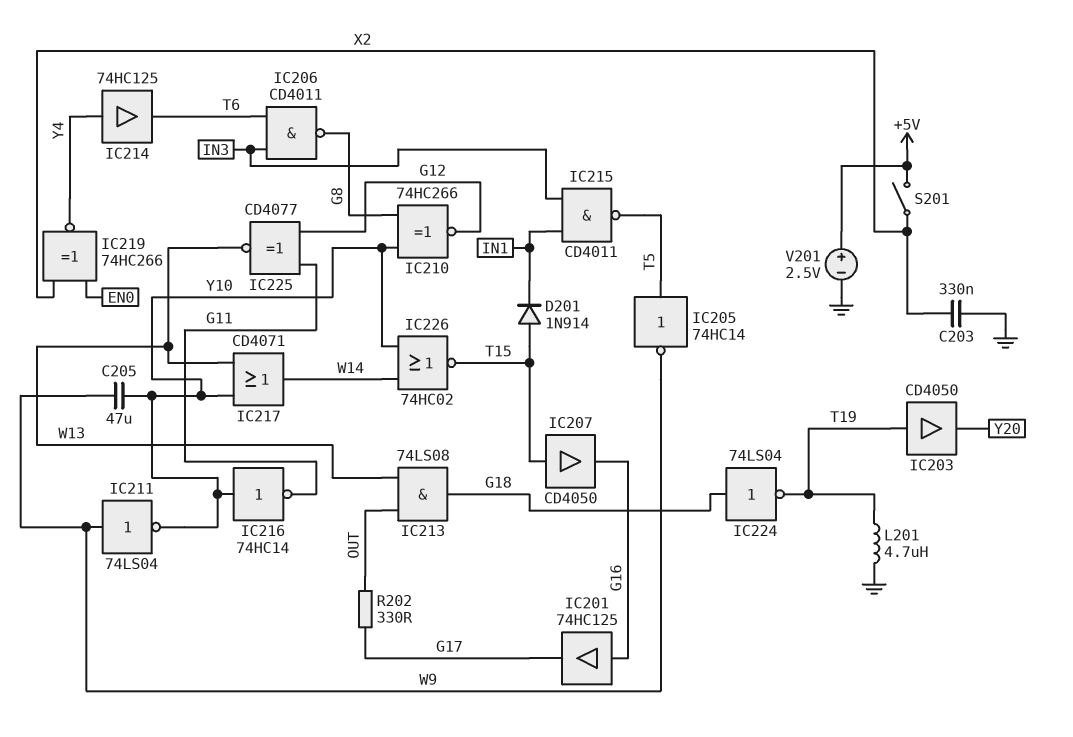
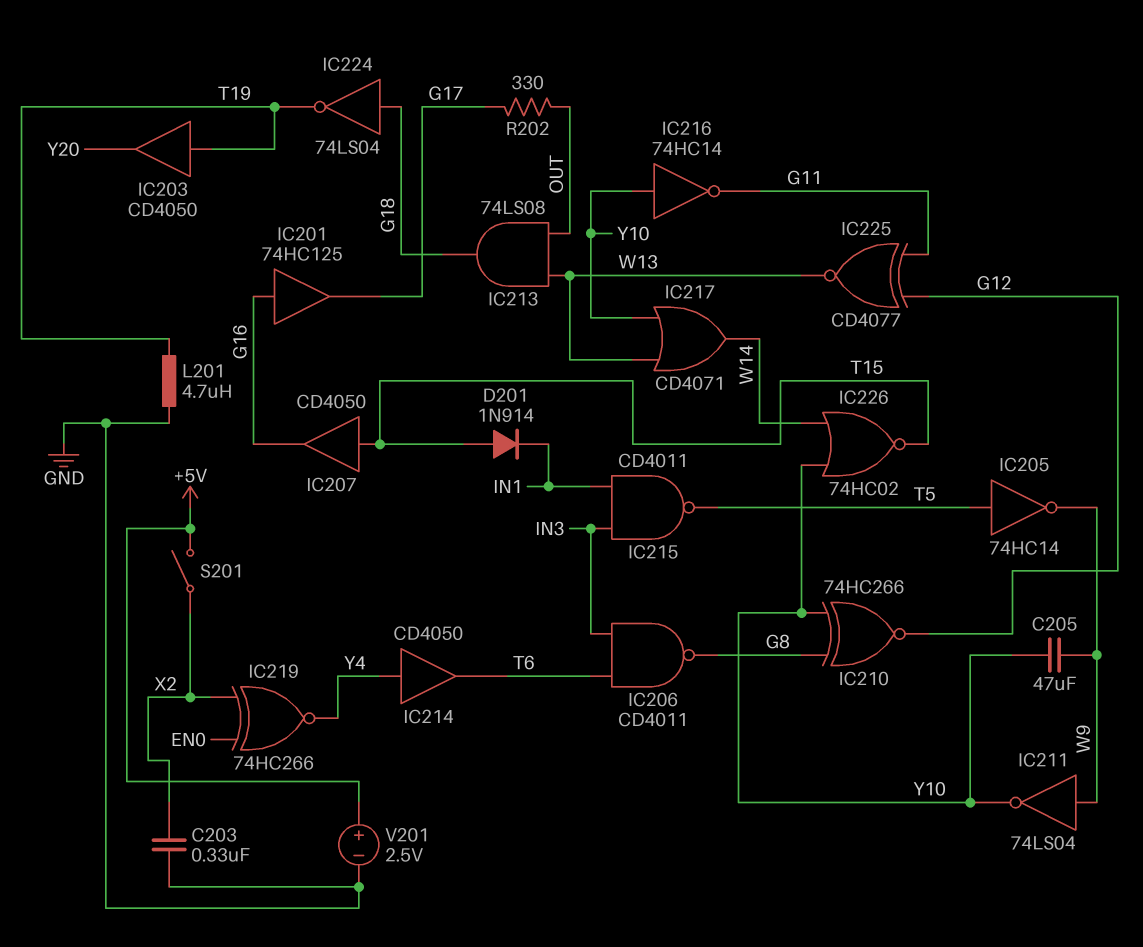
IC214: buffer 74HC125 (in Y4, out T6) -> buffer CD4050 (in Y4, out T6)

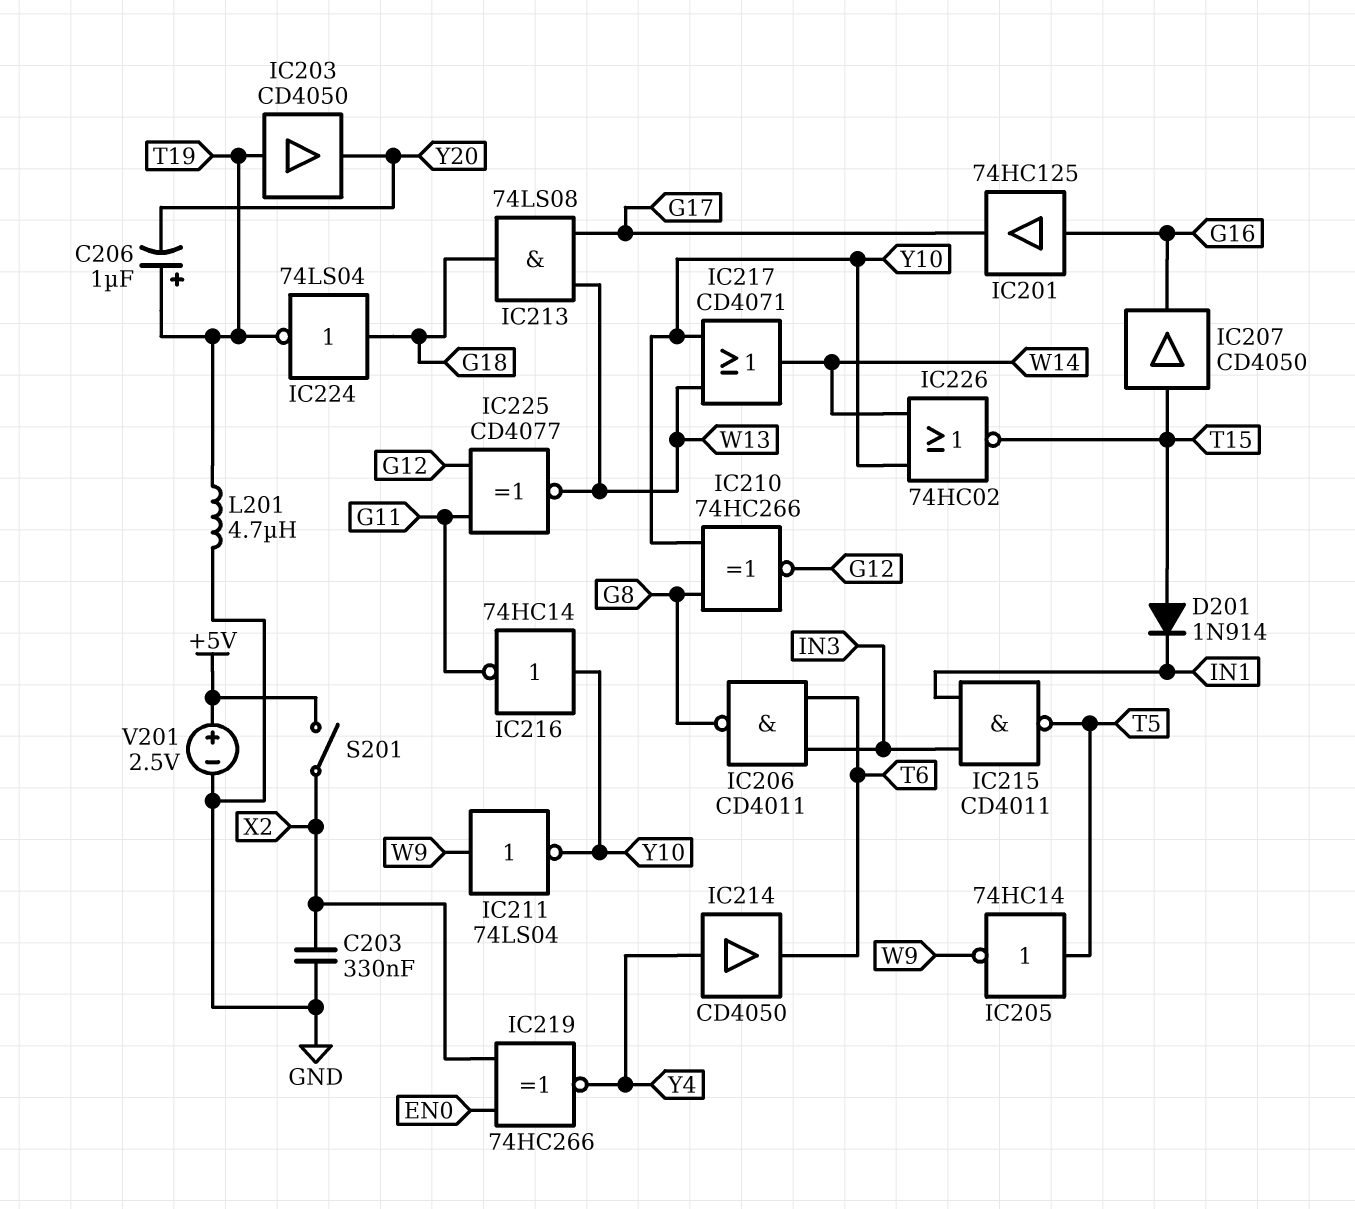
C205: 47uF (W9, Y10) -> none
C206: none -> 1uF (plus T19, minus Y20)
IC213: AND 74LS08 (in OUT, in W13, out G18) -> AND 74LS08 (in G17, in W13, out G18)
R202: 330 (G17, OUT) -> none

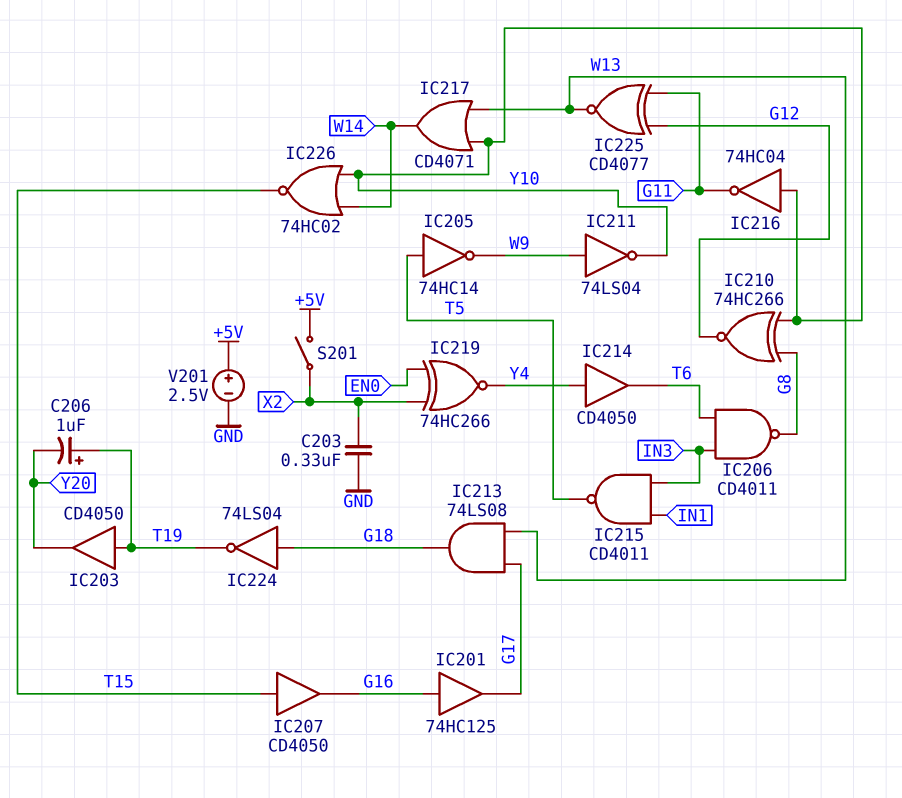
D201: diode 1N914 (A T15, K IN1) -> none
IC216: NOT 74HC14 (in Y10, out G11) -> NOT 74HC04 (in Y10, out G11)
L201: 4.7uH (GND, T19) -> none

